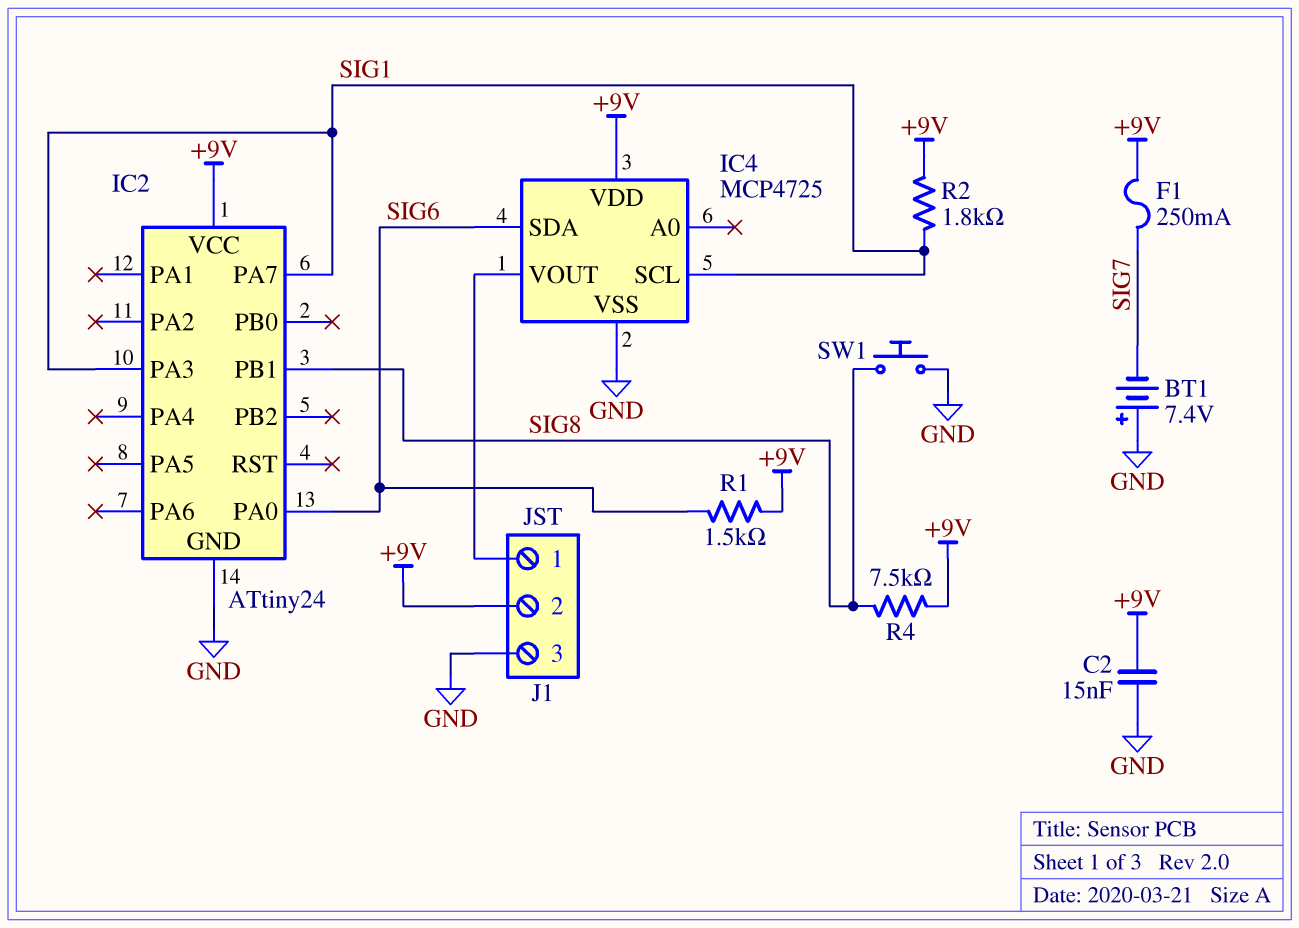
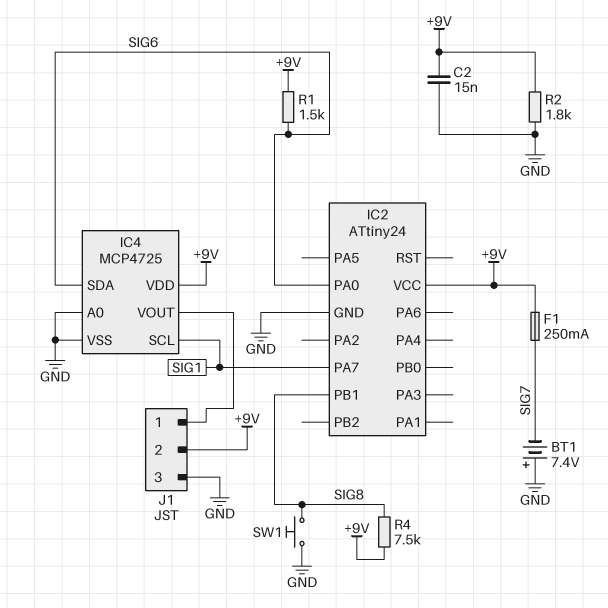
IC2 pin PA3: SIG1 -> none
IC4 pin A0: none -> GND
R2: 1.8k (+9V, SIG1) -> 1.8k (+9V, GND)

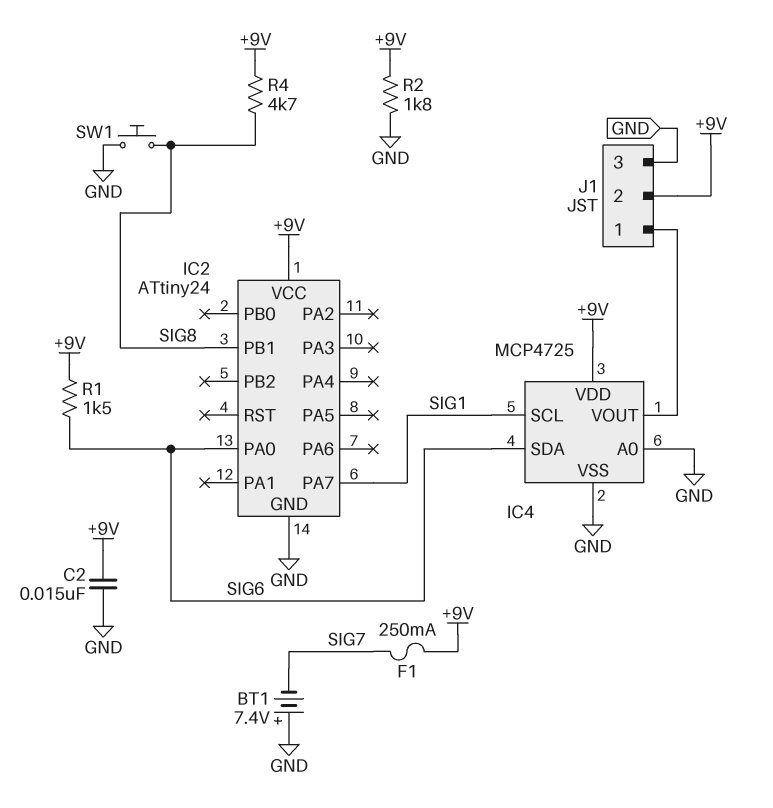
R4: 7.5k (+9V, SIG8) -> 4.7k (+9V, SIG8)

